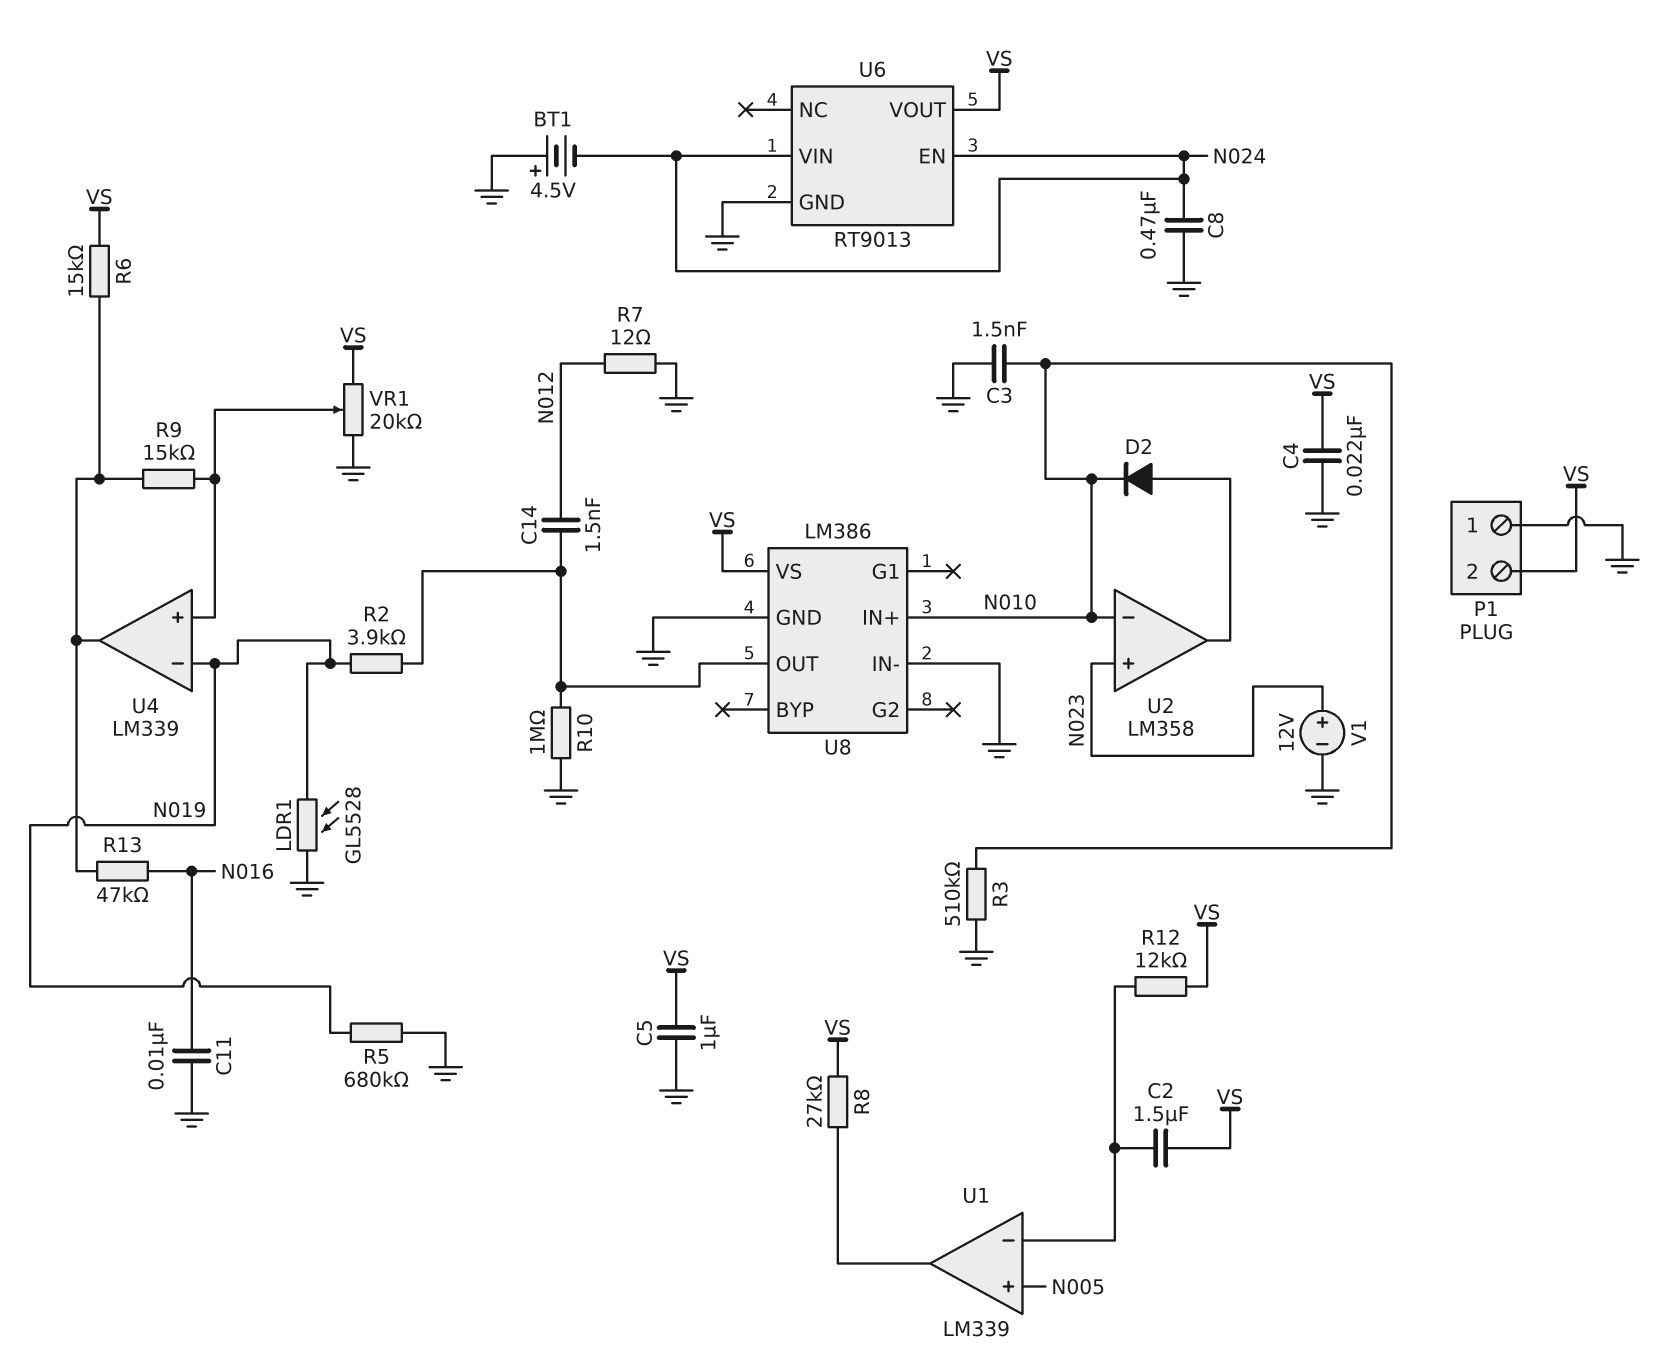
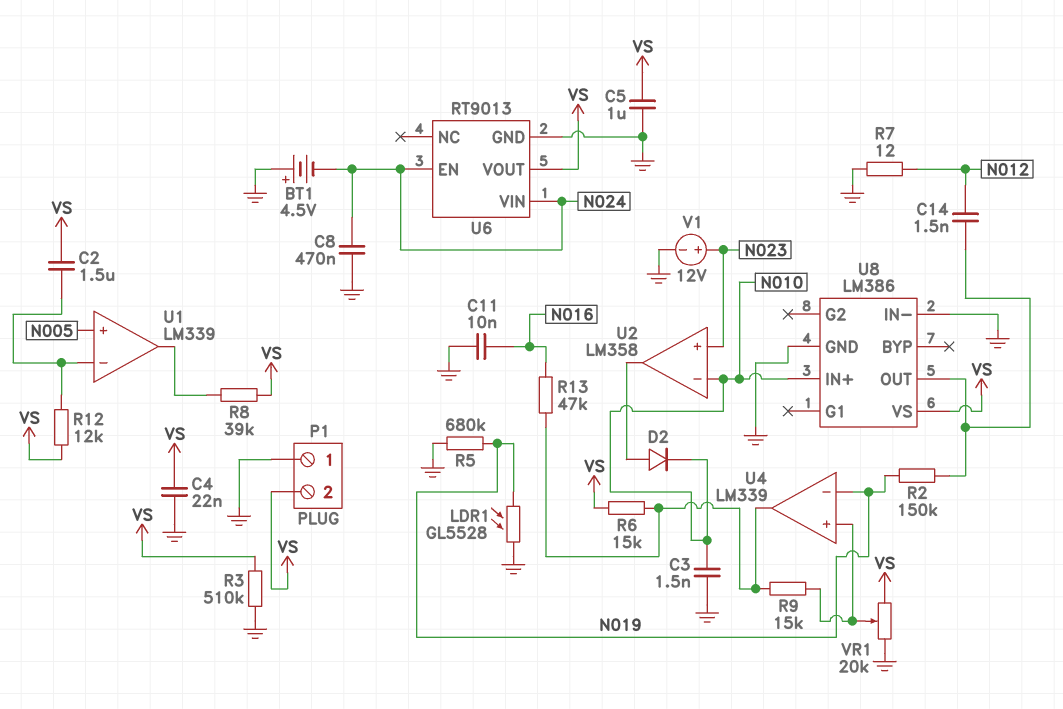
R2: 3.9k (N019, U8/OUT) -> 150k (N019, U8/OUT)
R3: 510k (GND, N010) -> 510k (GND, VS)
R8: 27k (U1/out, VS) -> 39k (U1/out, VS)
R10: 1M (GND, U8/OUT) -> none

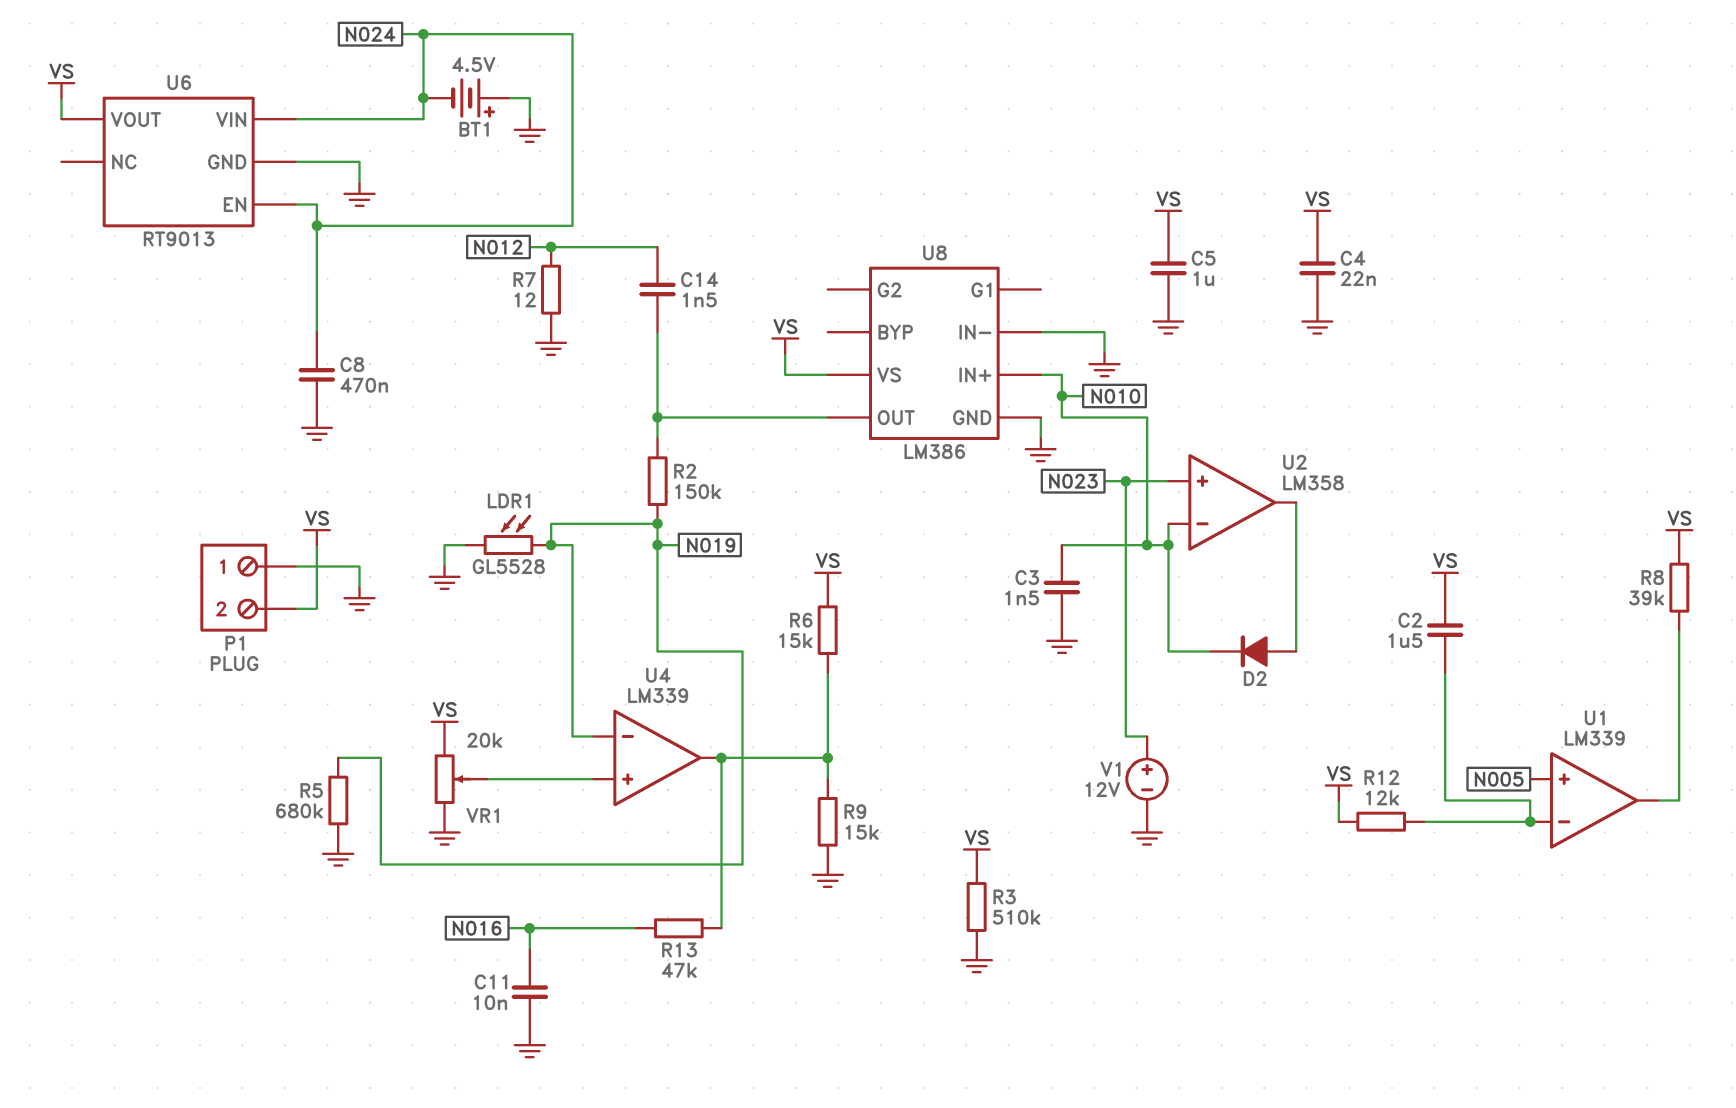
R9: 15k (U4/in+, U4/out) -> 15k (GND, U4/out)

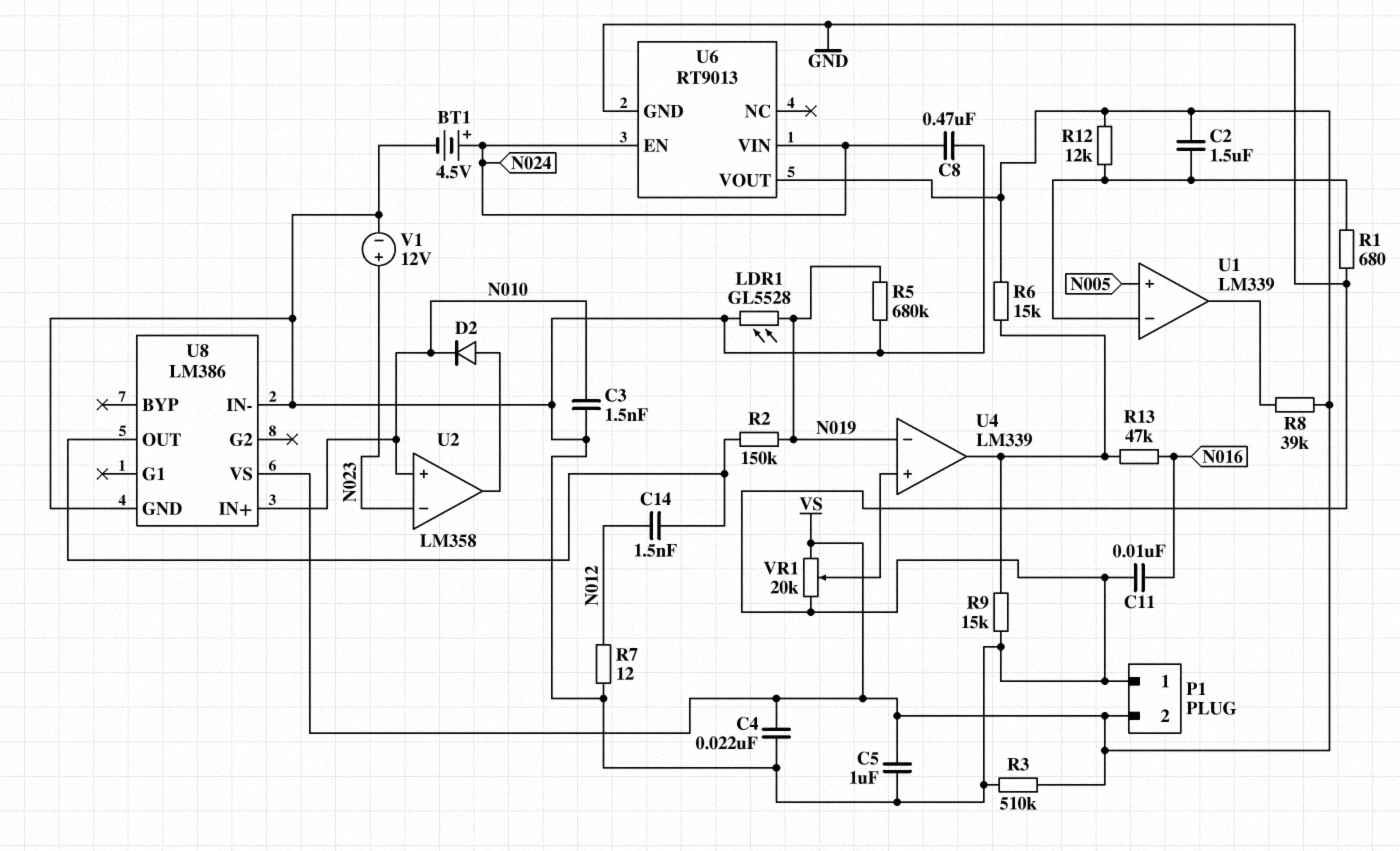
BT1: 4.5V (plus GND, minus N024) -> 4.5V (plus N024, minus GND)
R1: none -> 680 (GND, U1/in-)
U2 pin in+: N023 -> N010
U2 pin in-: N010 -> N023

